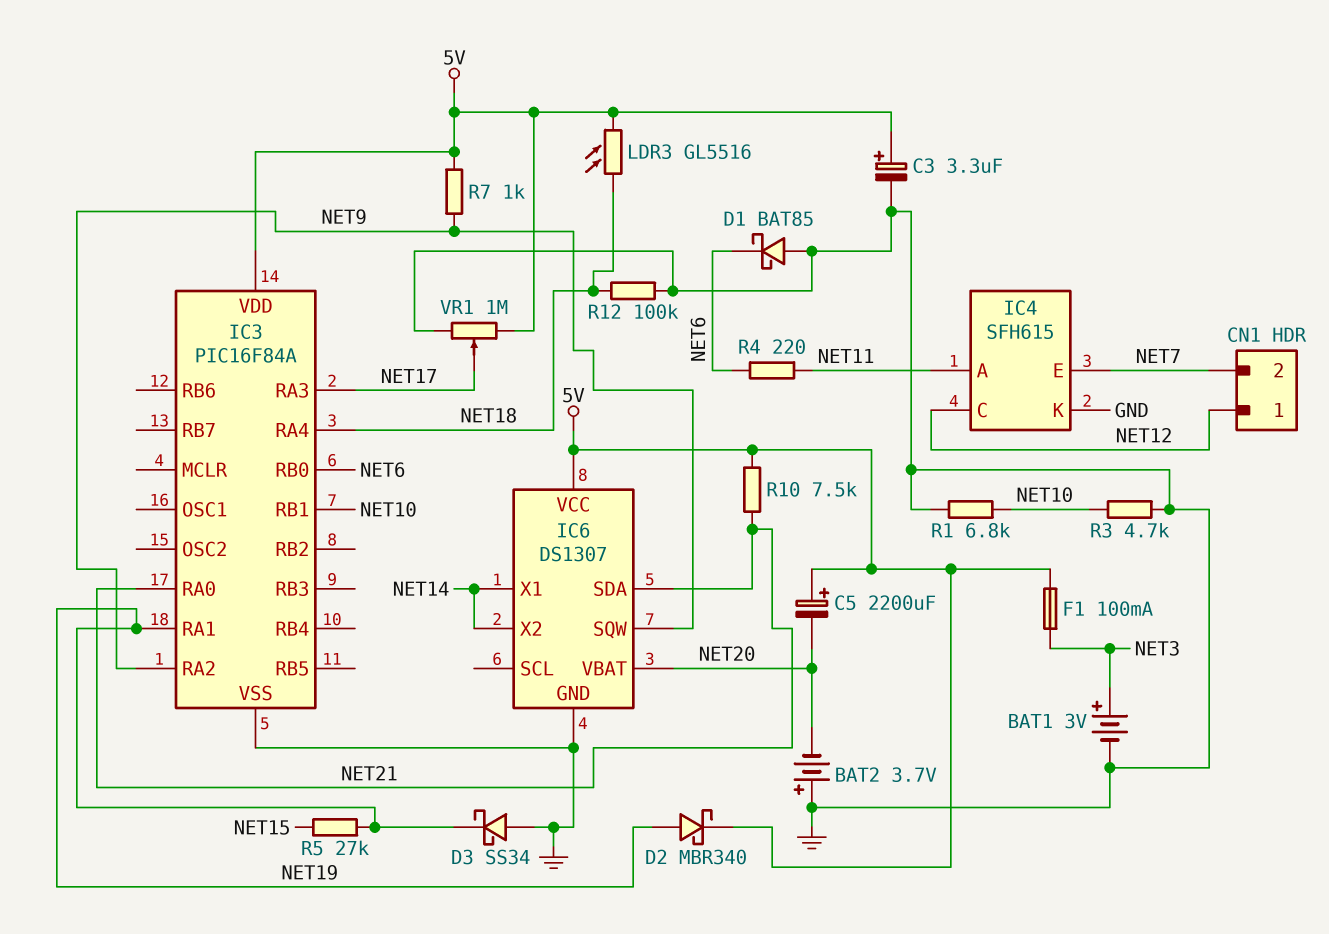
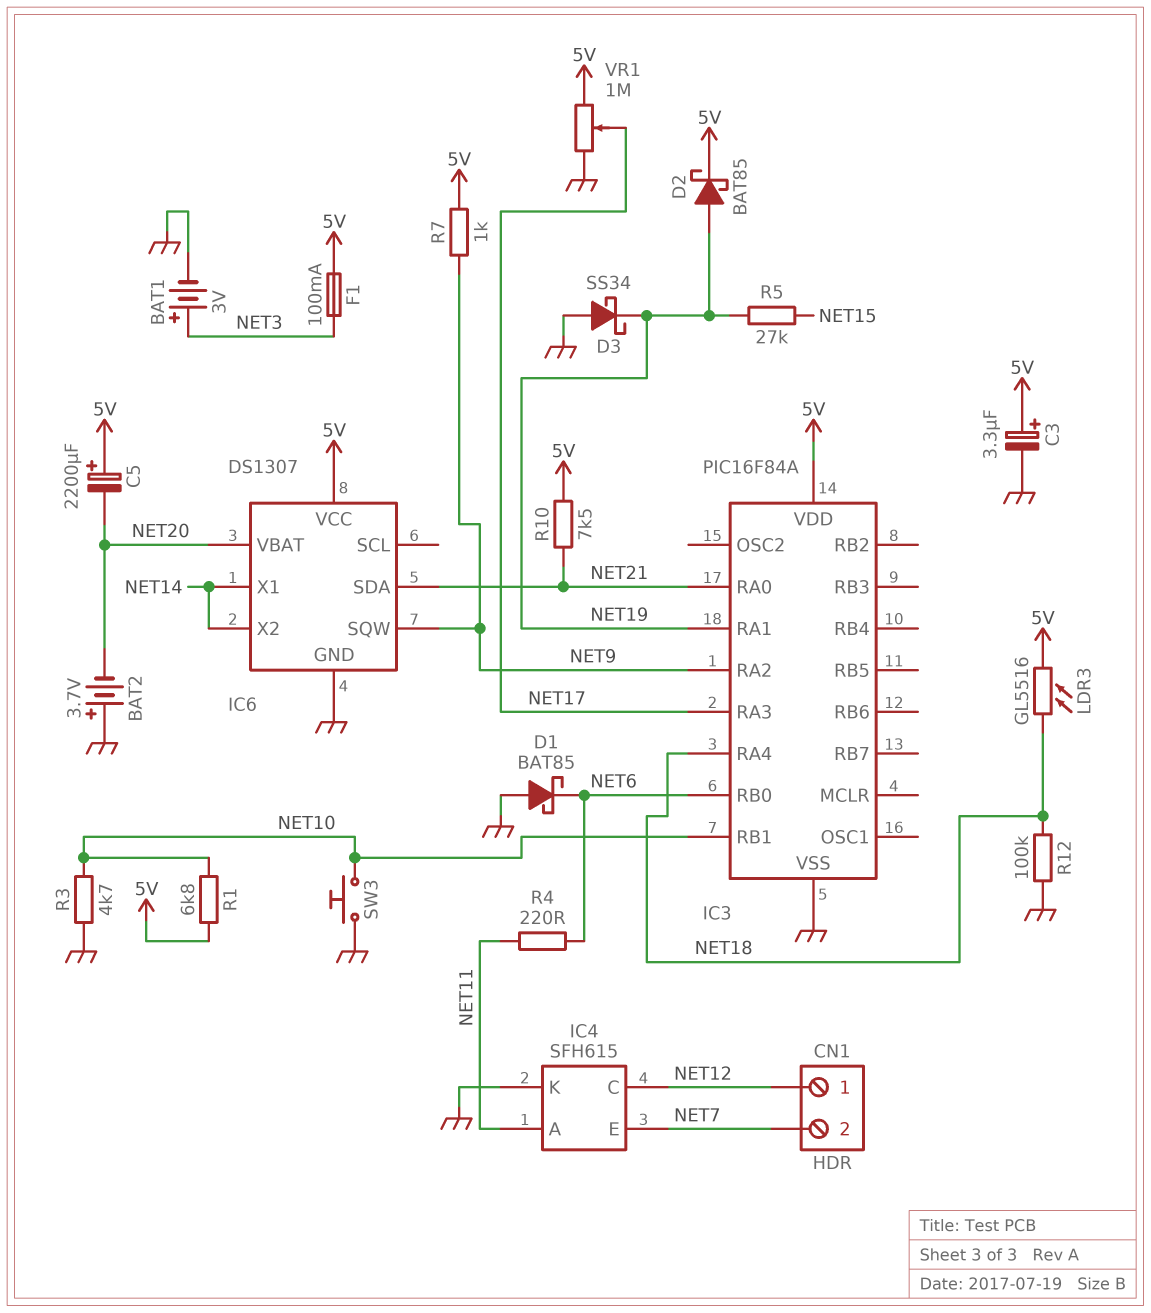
D2: schottky MBR340 (A NET19, K 5V) -> schottky BAT85 (A NET19, K 5V)
R1: 6.8k (GND, NET10) -> 6.8k (5V, NET10)
SW3: none -> button (GND, NET10)

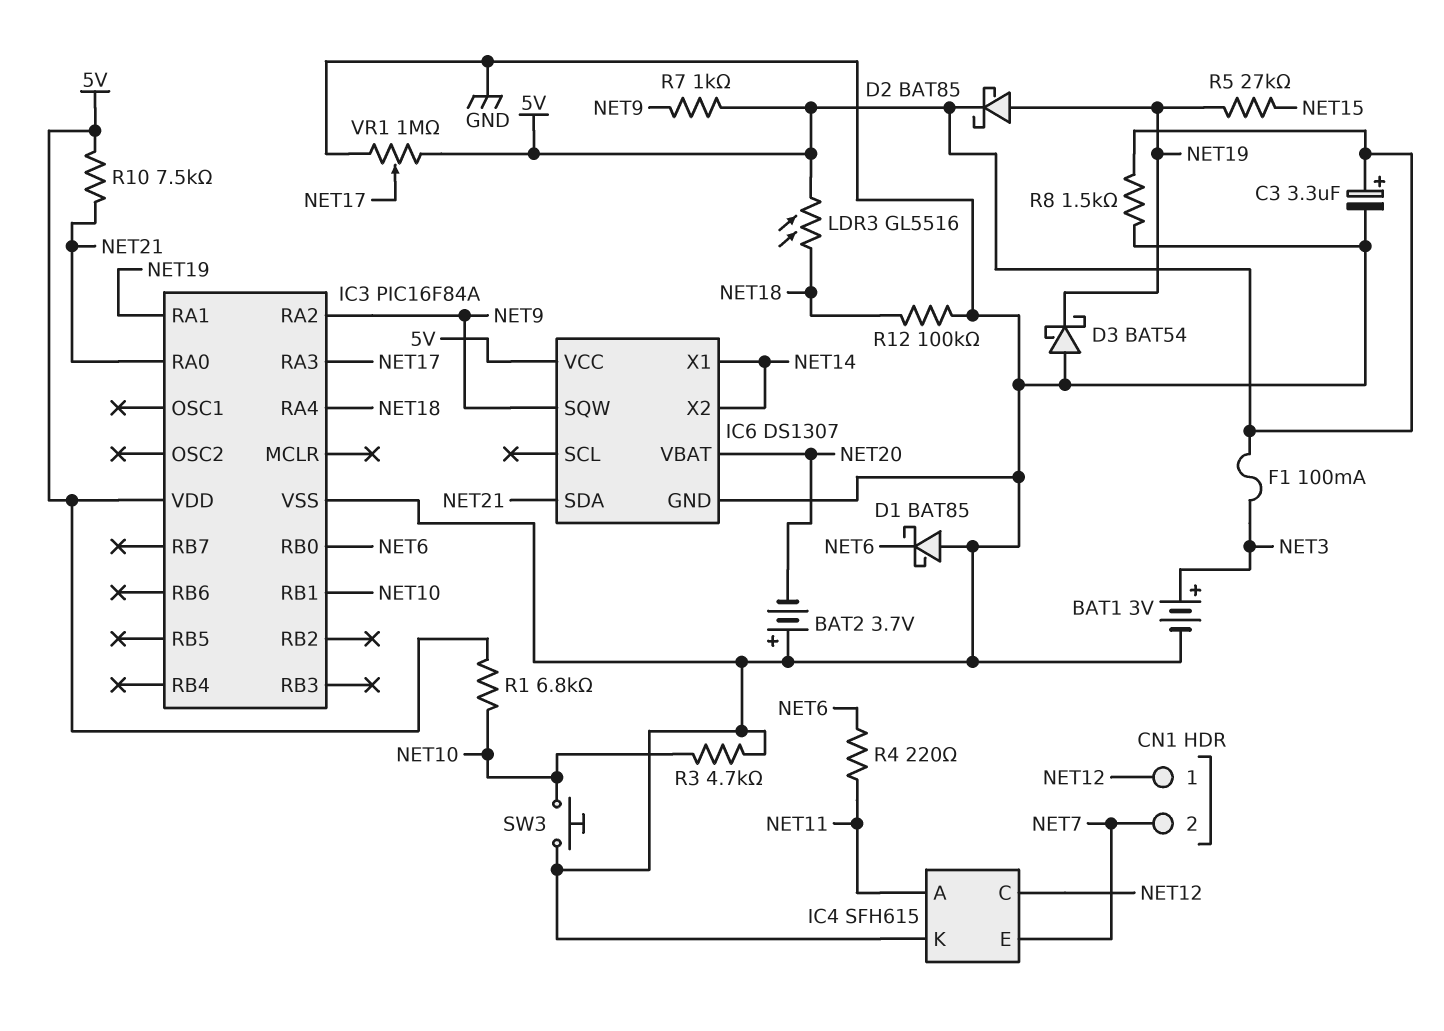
C5: 2200uF (plus 5V, minus NET20) -> none
D3: schottky SS34 (A GND, K NET19) -> schottky BAT54 (A GND, K NET19)
R8: none -> 1.5k (5V, GND)

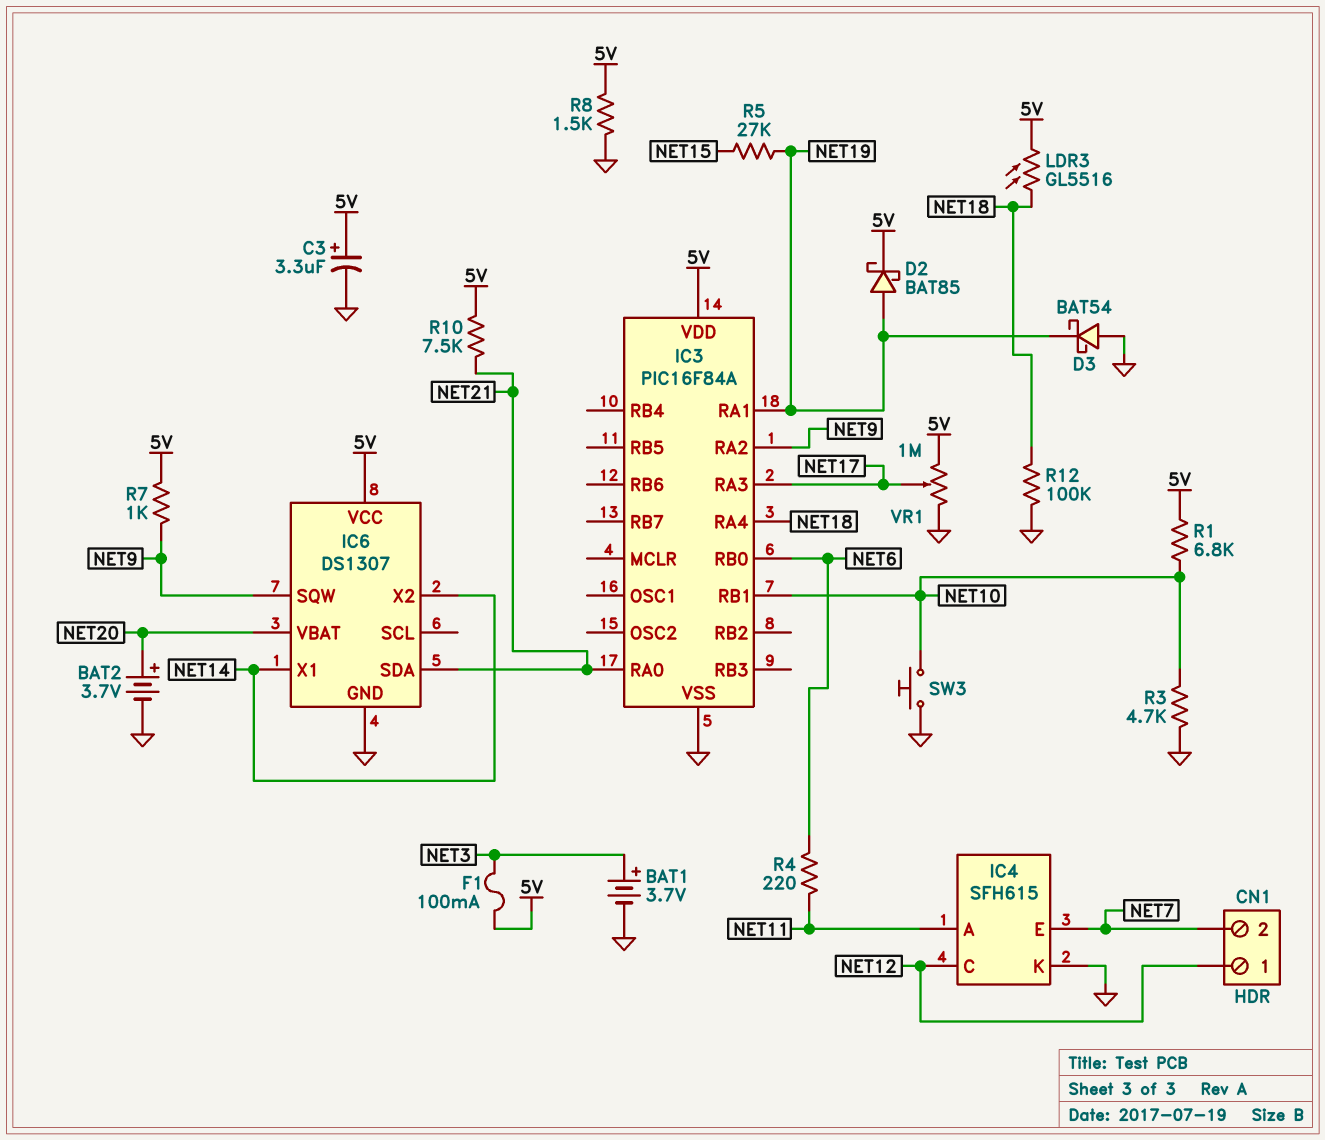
BAT1: 3V (plus NET3, minus GND) -> 3.7V (plus NET3, minus GND)
BAT2: 3.7V (plus GND, minus NET20) -> 3.7V (plus NET20, minus GND)
D1: schottky BAT85 (A GND, K NET6) -> none

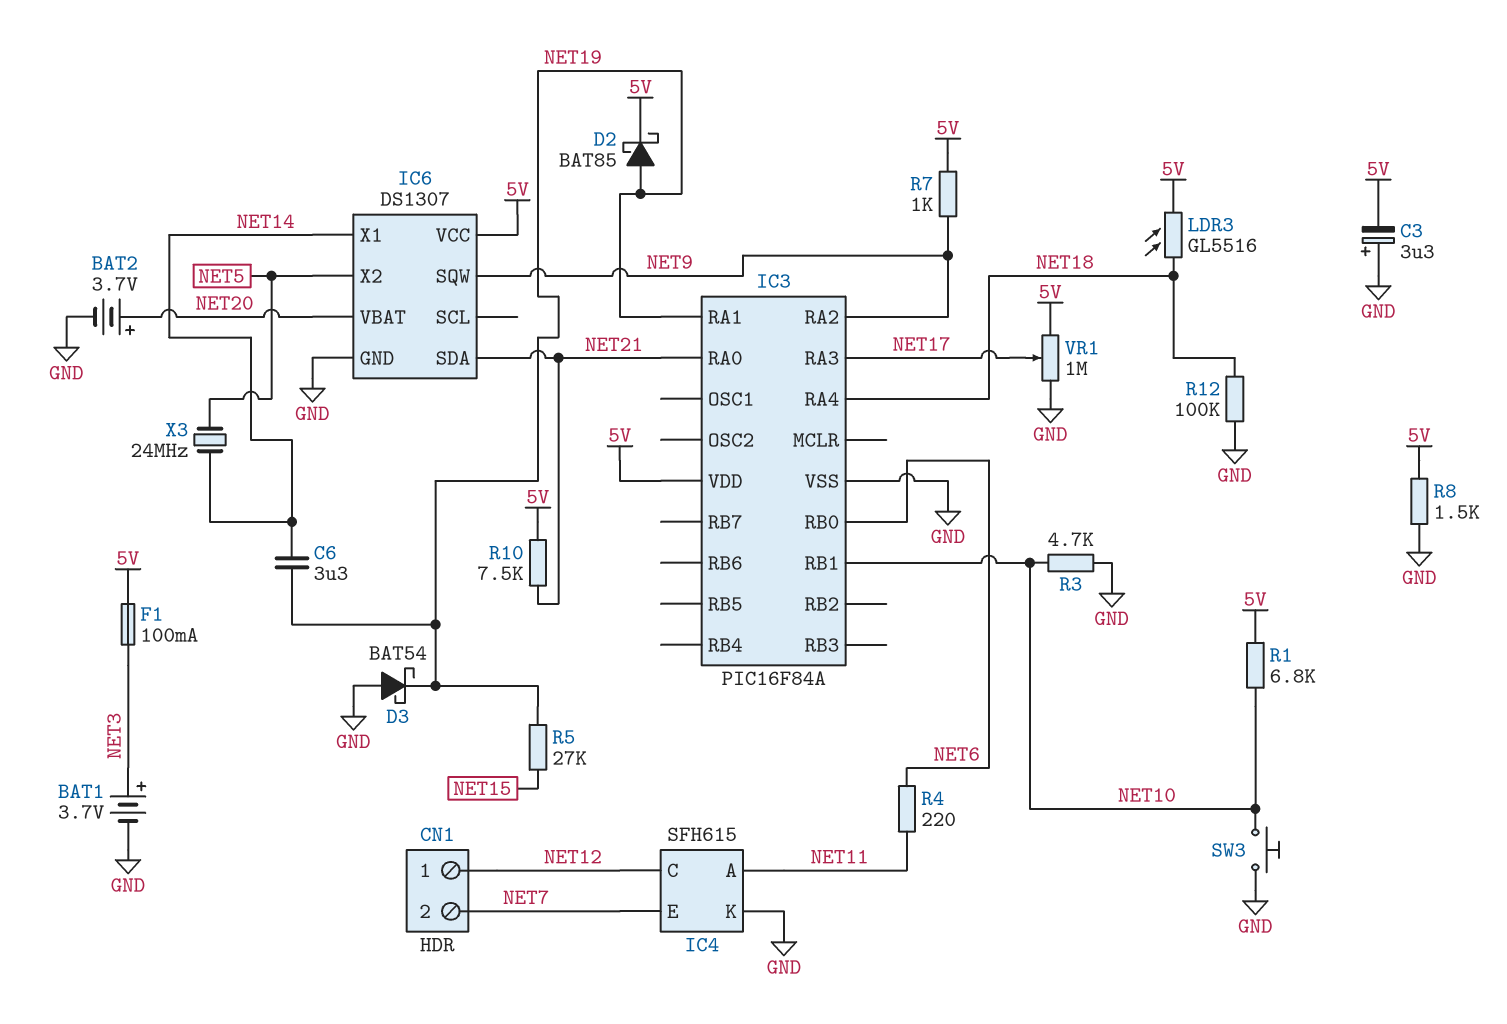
C3: 3.3uF (plus 5V, minus GND) -> 3.3uF (plus GND, minus 5V)
C6: none -> 3.3uF (NET14, NET19)
IC6 pin X2: NET14 -> NET5
X3: none -> 24MHz (NET5, NET14)

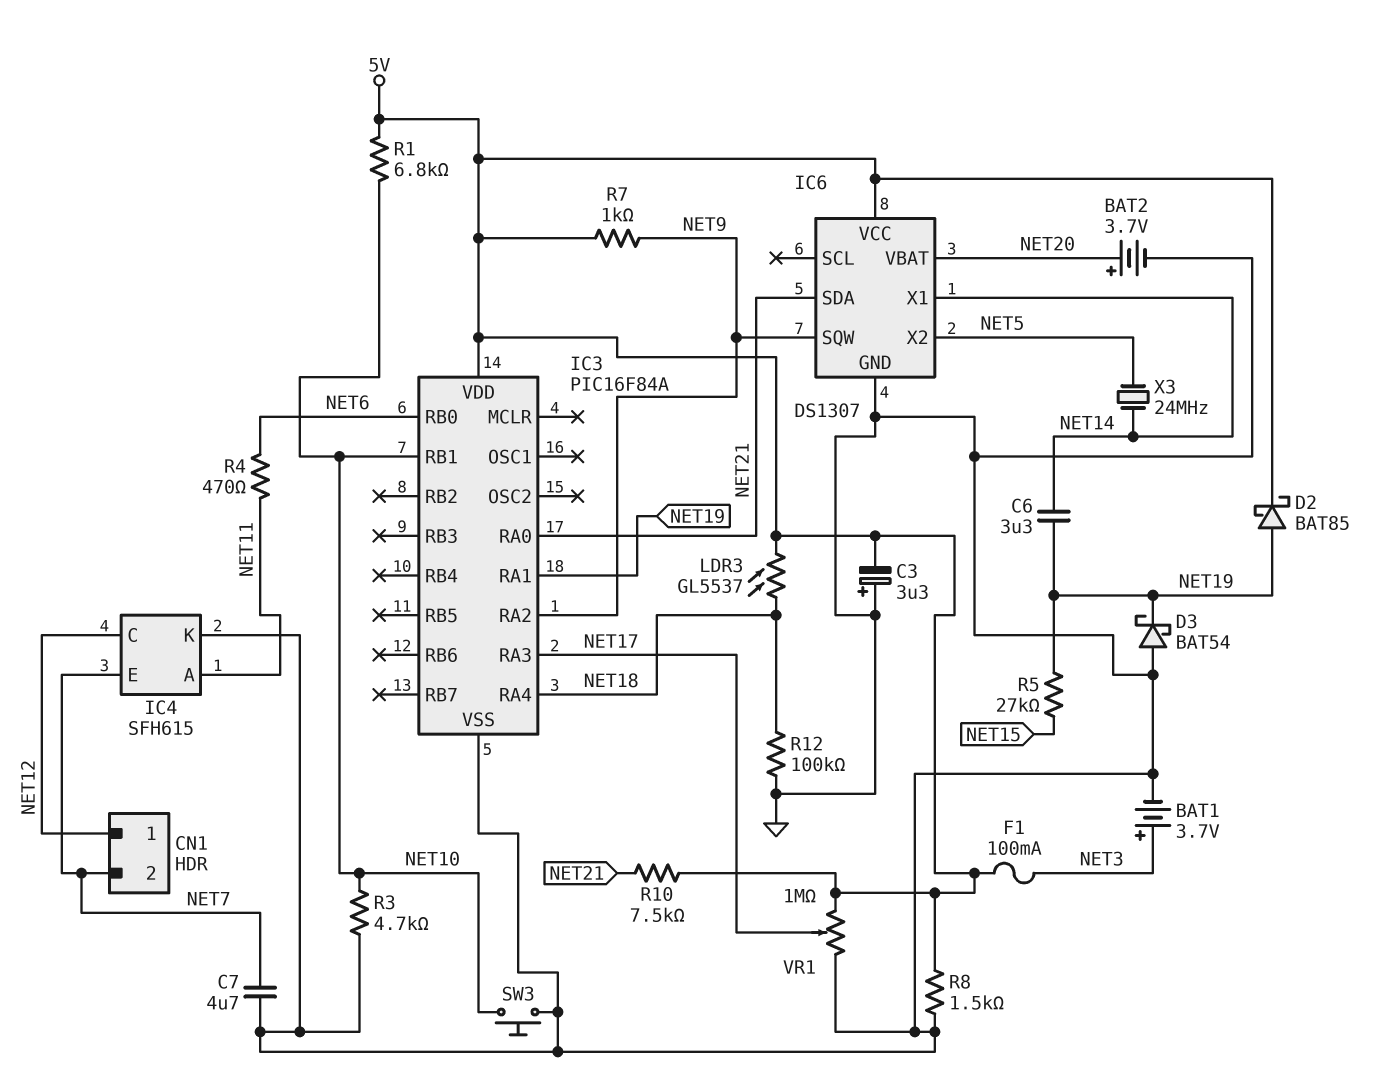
C7: none -> 4.7uF (GND, NET7)
LDR3: GL5516 (5V, NET18) -> GL5537 (5V, NET18)
R4: 220 (NET6, NET11) -> 470 (NET6, NET11)

